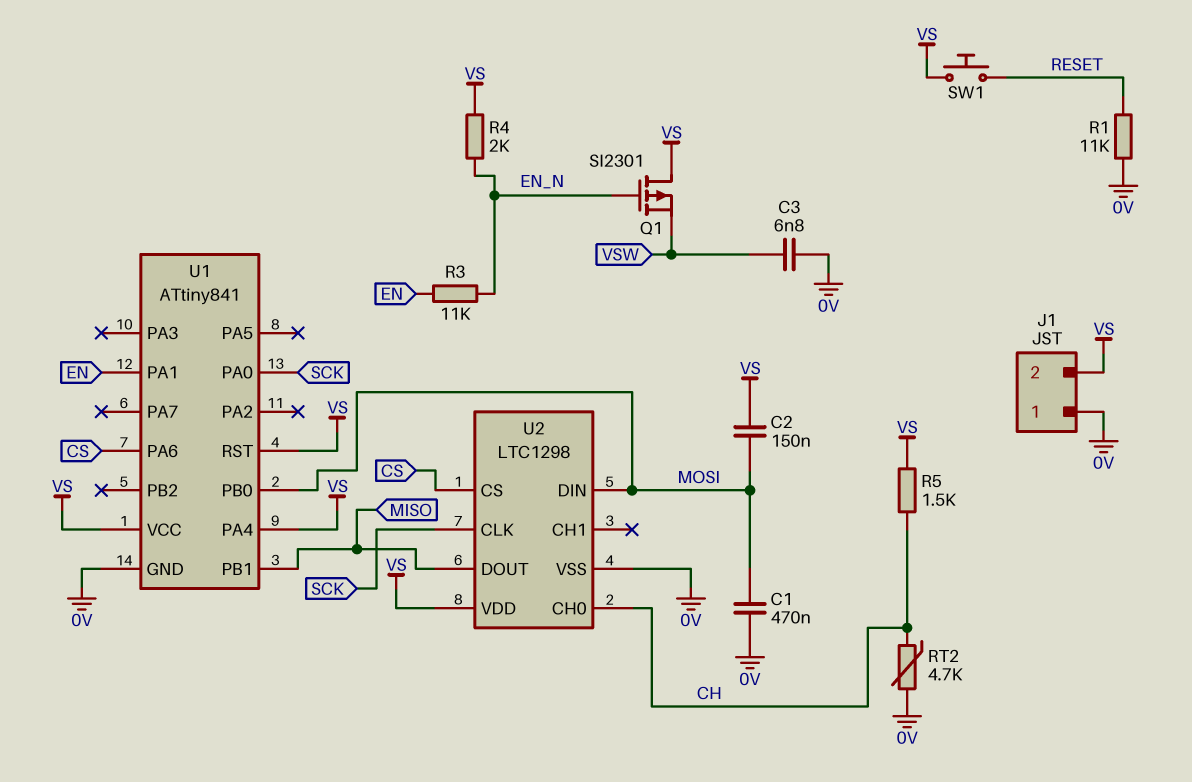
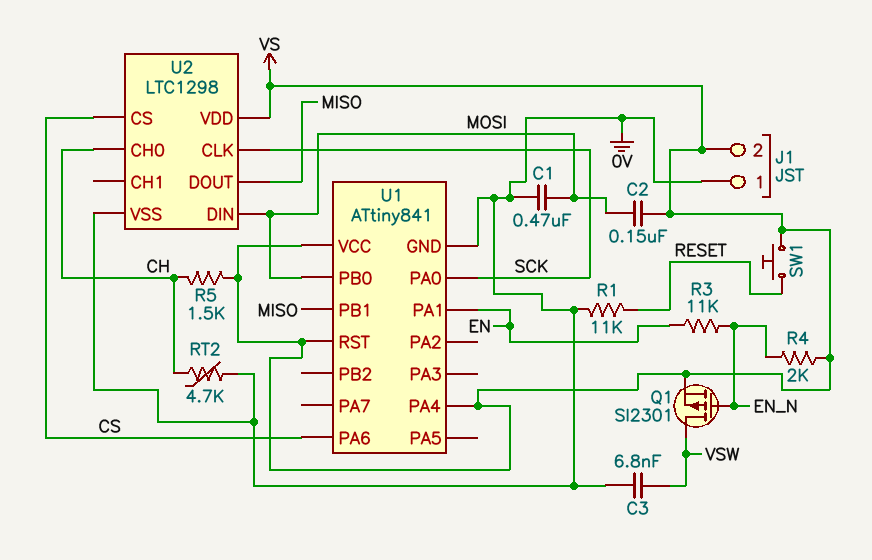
Q1: PMOS SI2301 (G EN_N, D VS, S VSW) -> PMOS SI2301 (G EN_N, D VSW, S VS)

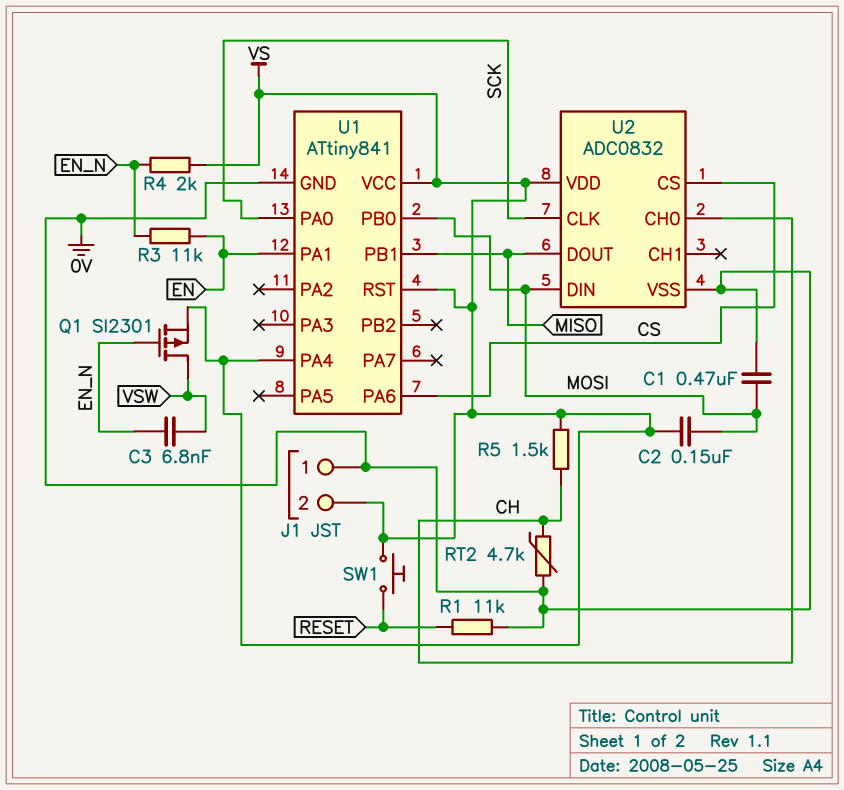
C3: 6.8nF (0V, VSW) -> 6.8nF (EN_N, VSW)
U2: LTC1298 -> ADC0832

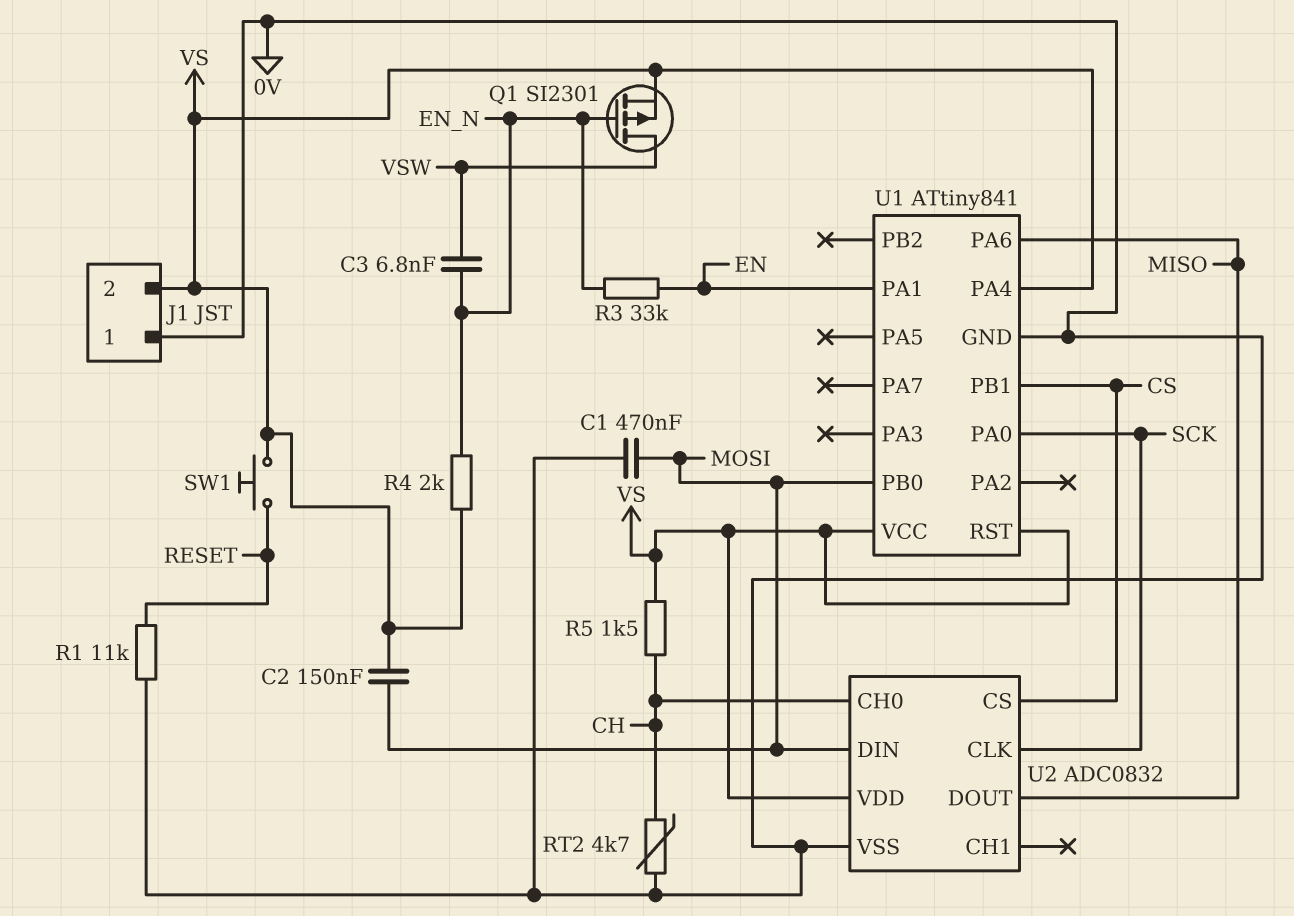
R3: 11k (EN, EN_N) -> 33k (EN, EN_N)
U1 pin PA6: CS -> MISO
U1 pin PB1: MISO -> CS

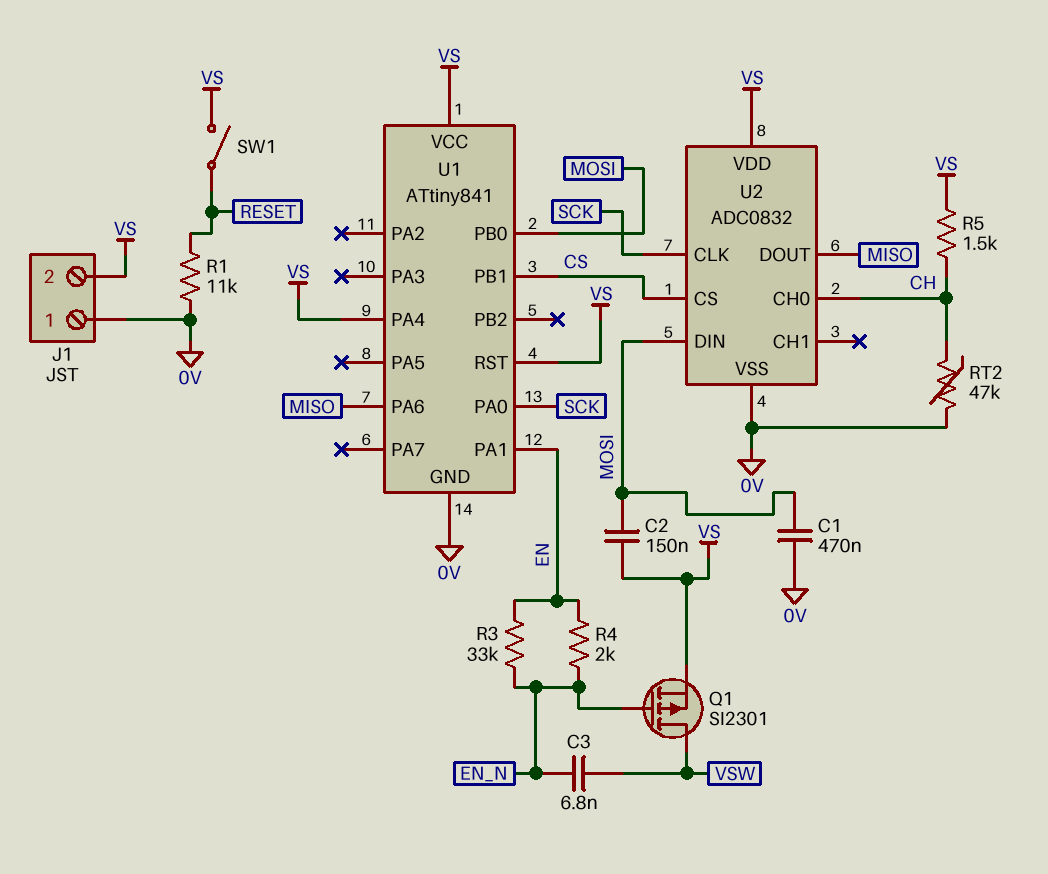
R4: 2k (EN_N, VS) -> 2k (EN, EN_N)
RT2: 4.7k (0V, CH) -> 47k (0V, CH)
SW1: button (RESET, VS) -> switch (RESET, VS)

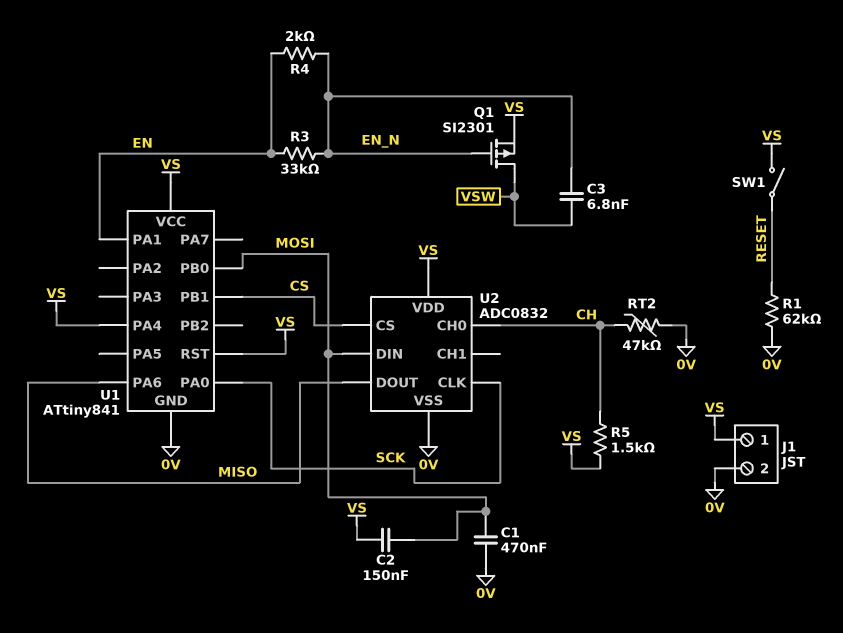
J1 pin 1: 0V -> VS
J1 pin 2: VS -> 0V
R1: 11k (0V, RESET) -> 62k (0V, RESET)

